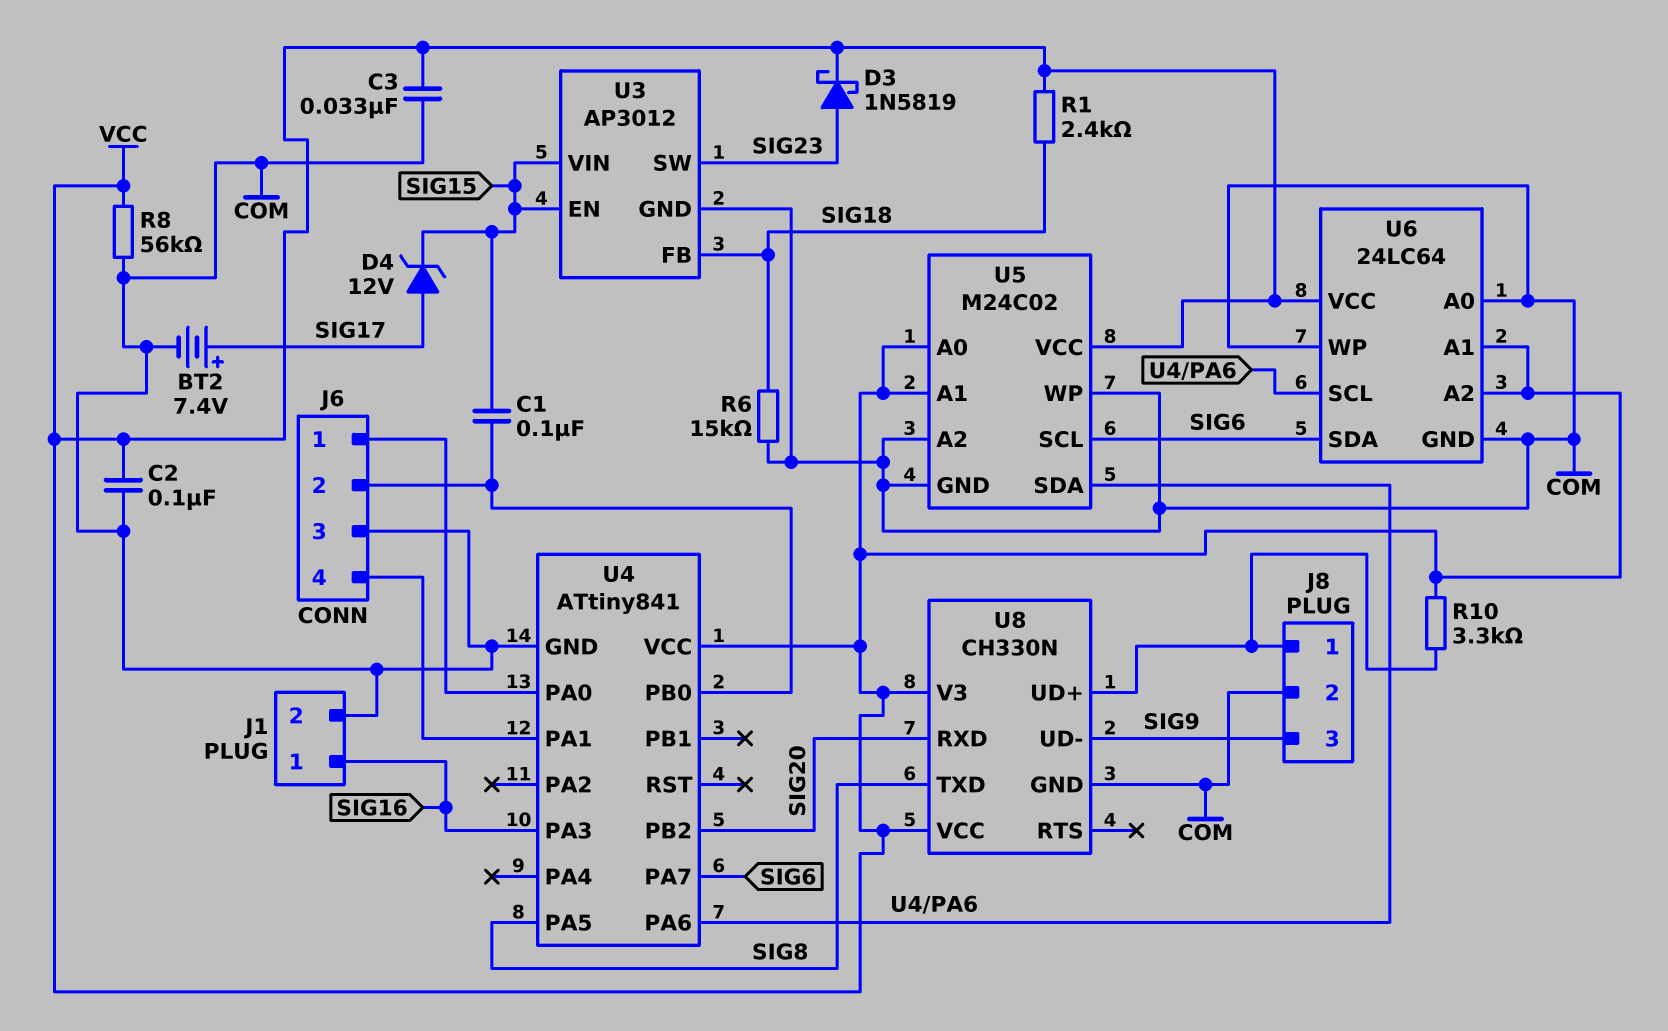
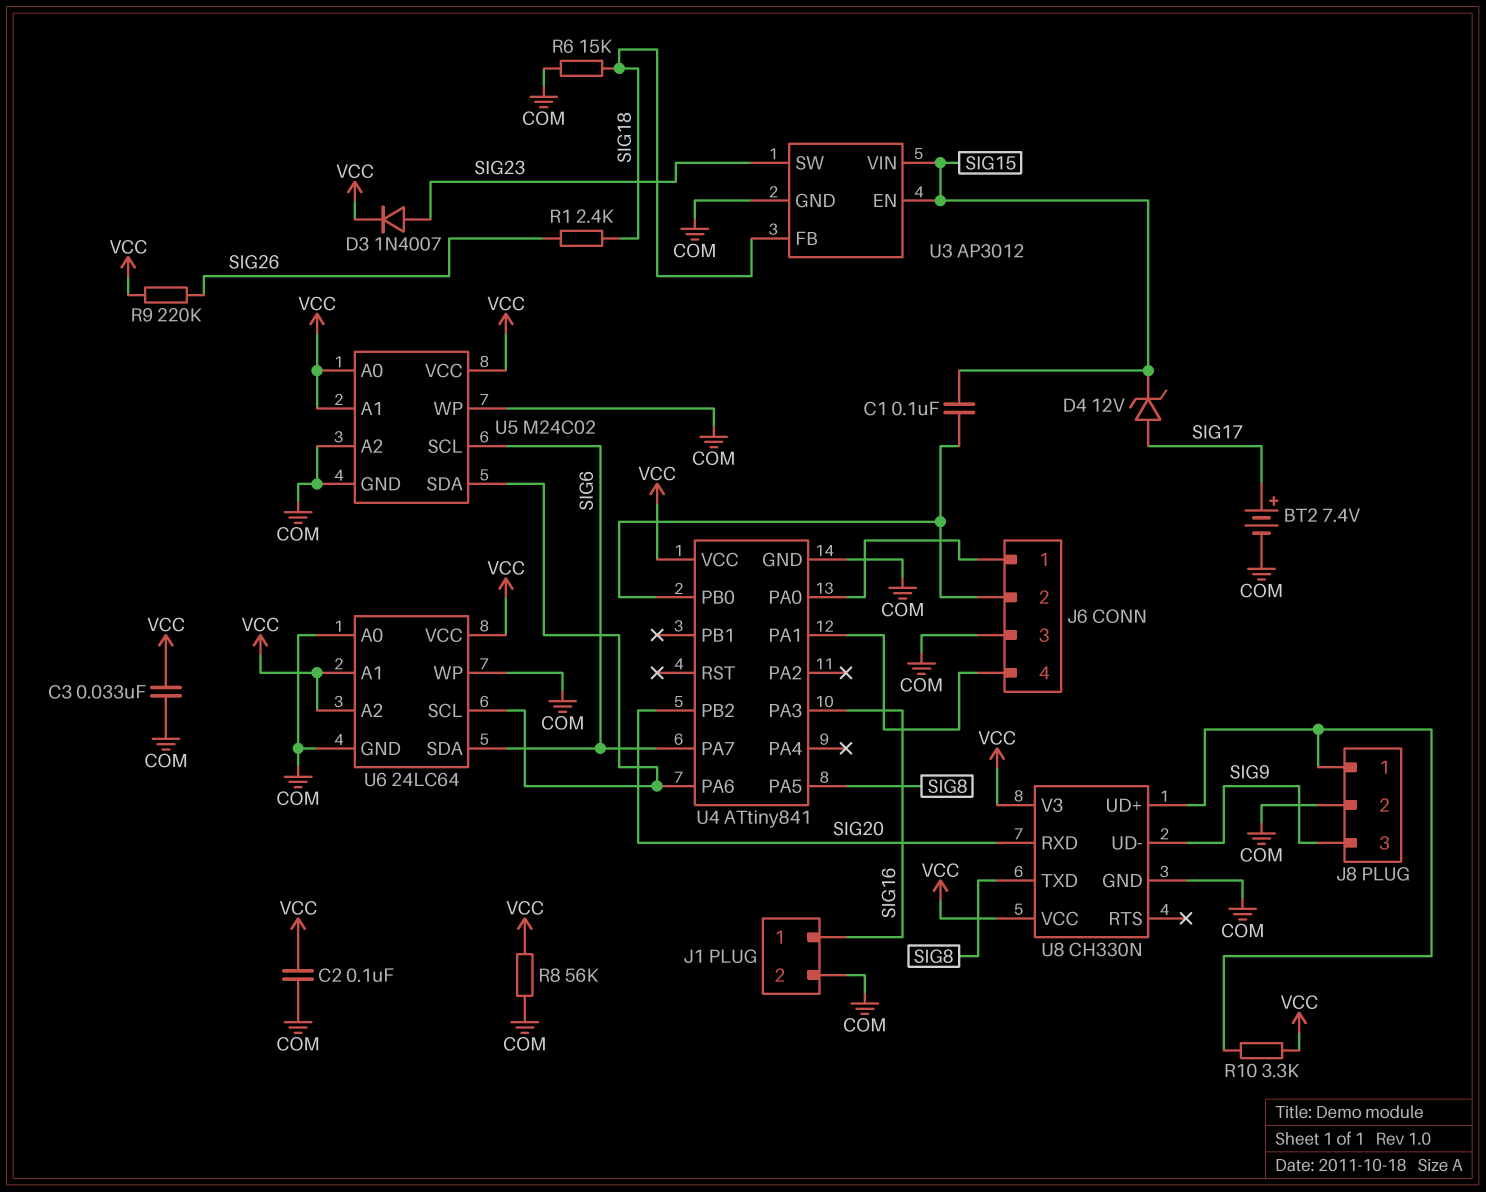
D3: schottky 1N5819 (A SIG23, K VCC) -> diode 1N4007 (A SIG23, K VCC)
R1: 2.4k (SIG18, VCC) -> 2.4k (SIG18, SIG26)
R9: none -> 220k (SIG26, VCC)

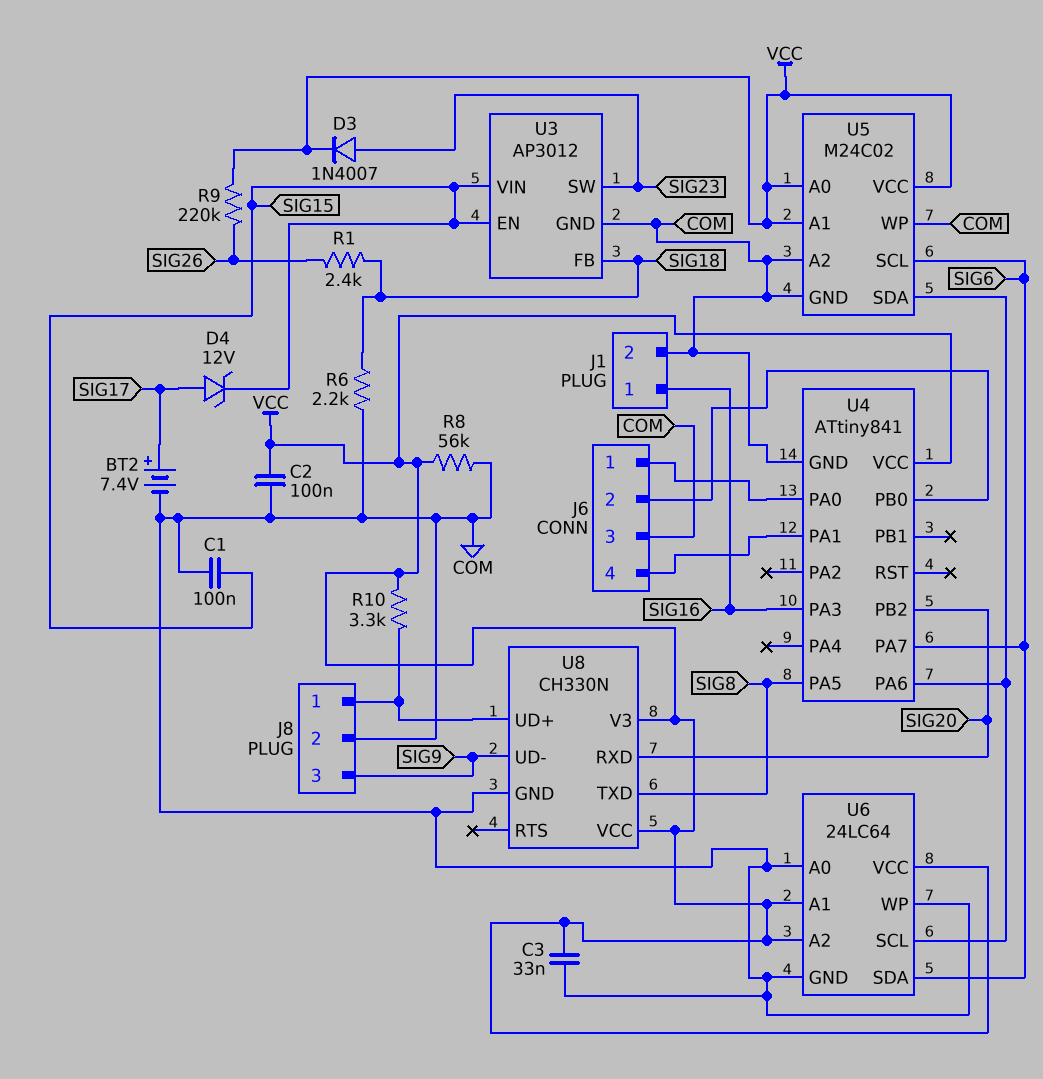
C1: 100nF (J6/2, SIG15) -> 100nF (COM, SIG15)
R6: 15k (COM, SIG18) -> 2.2k (COM, SIG18)

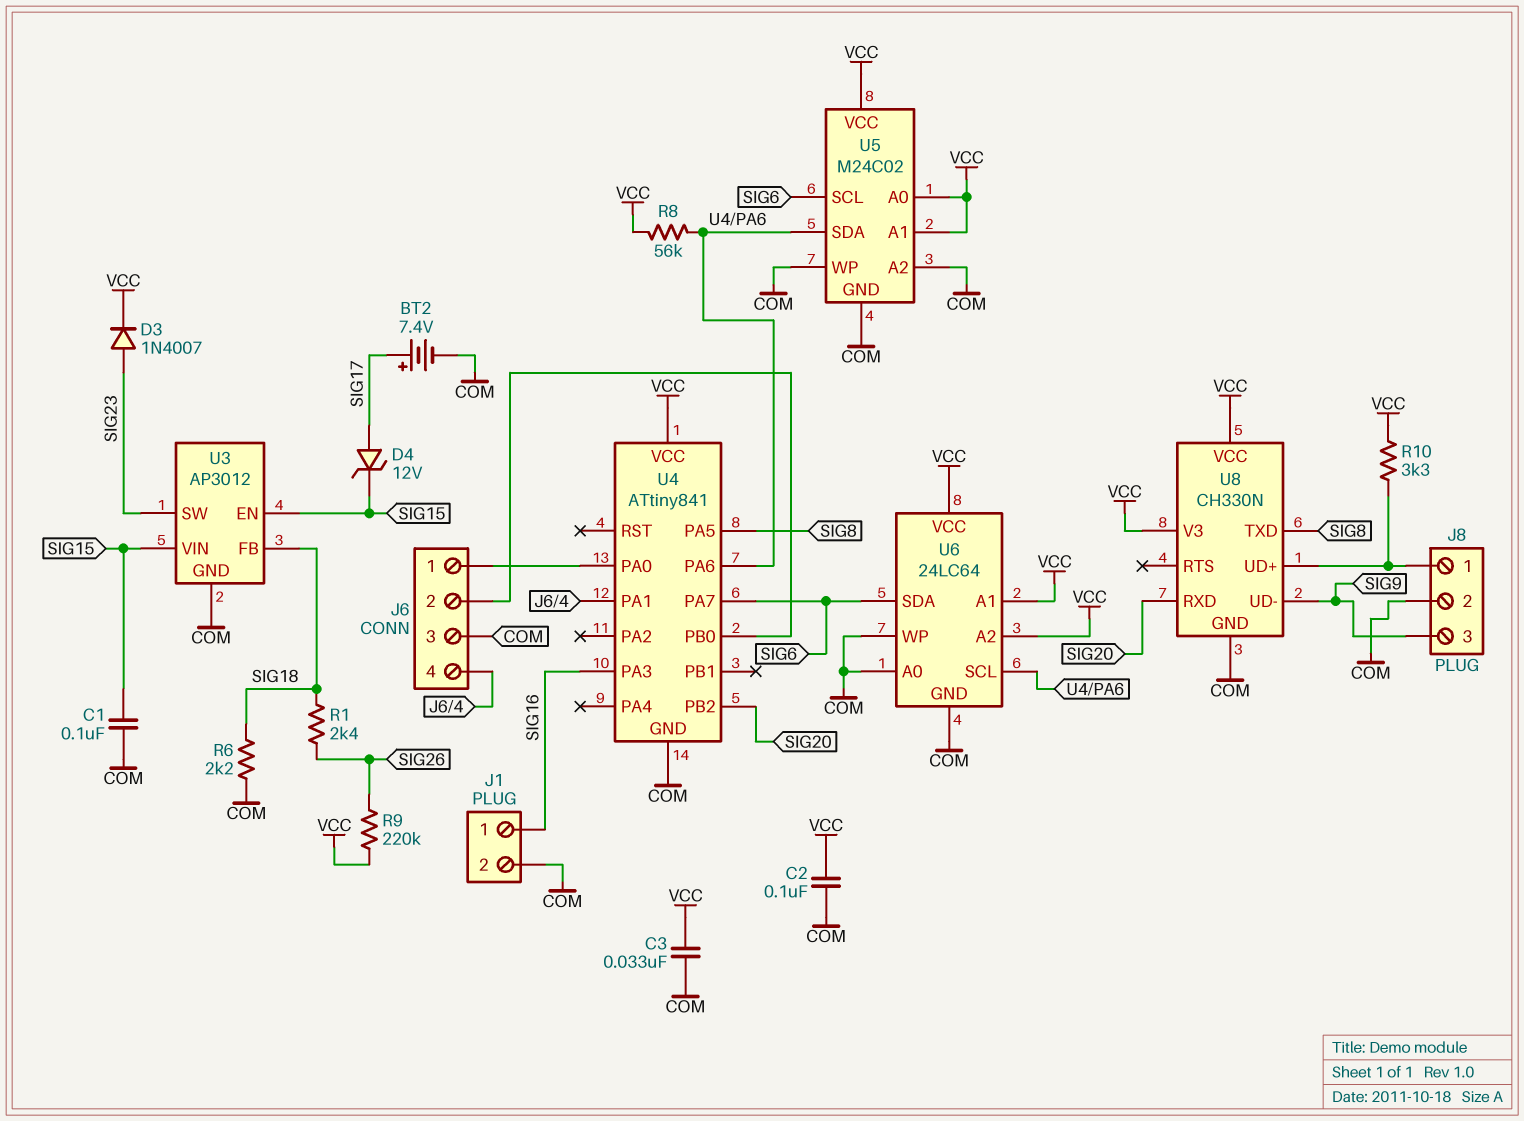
R8: 56k (COM, VCC) -> 56k (U4/PA6, VCC)

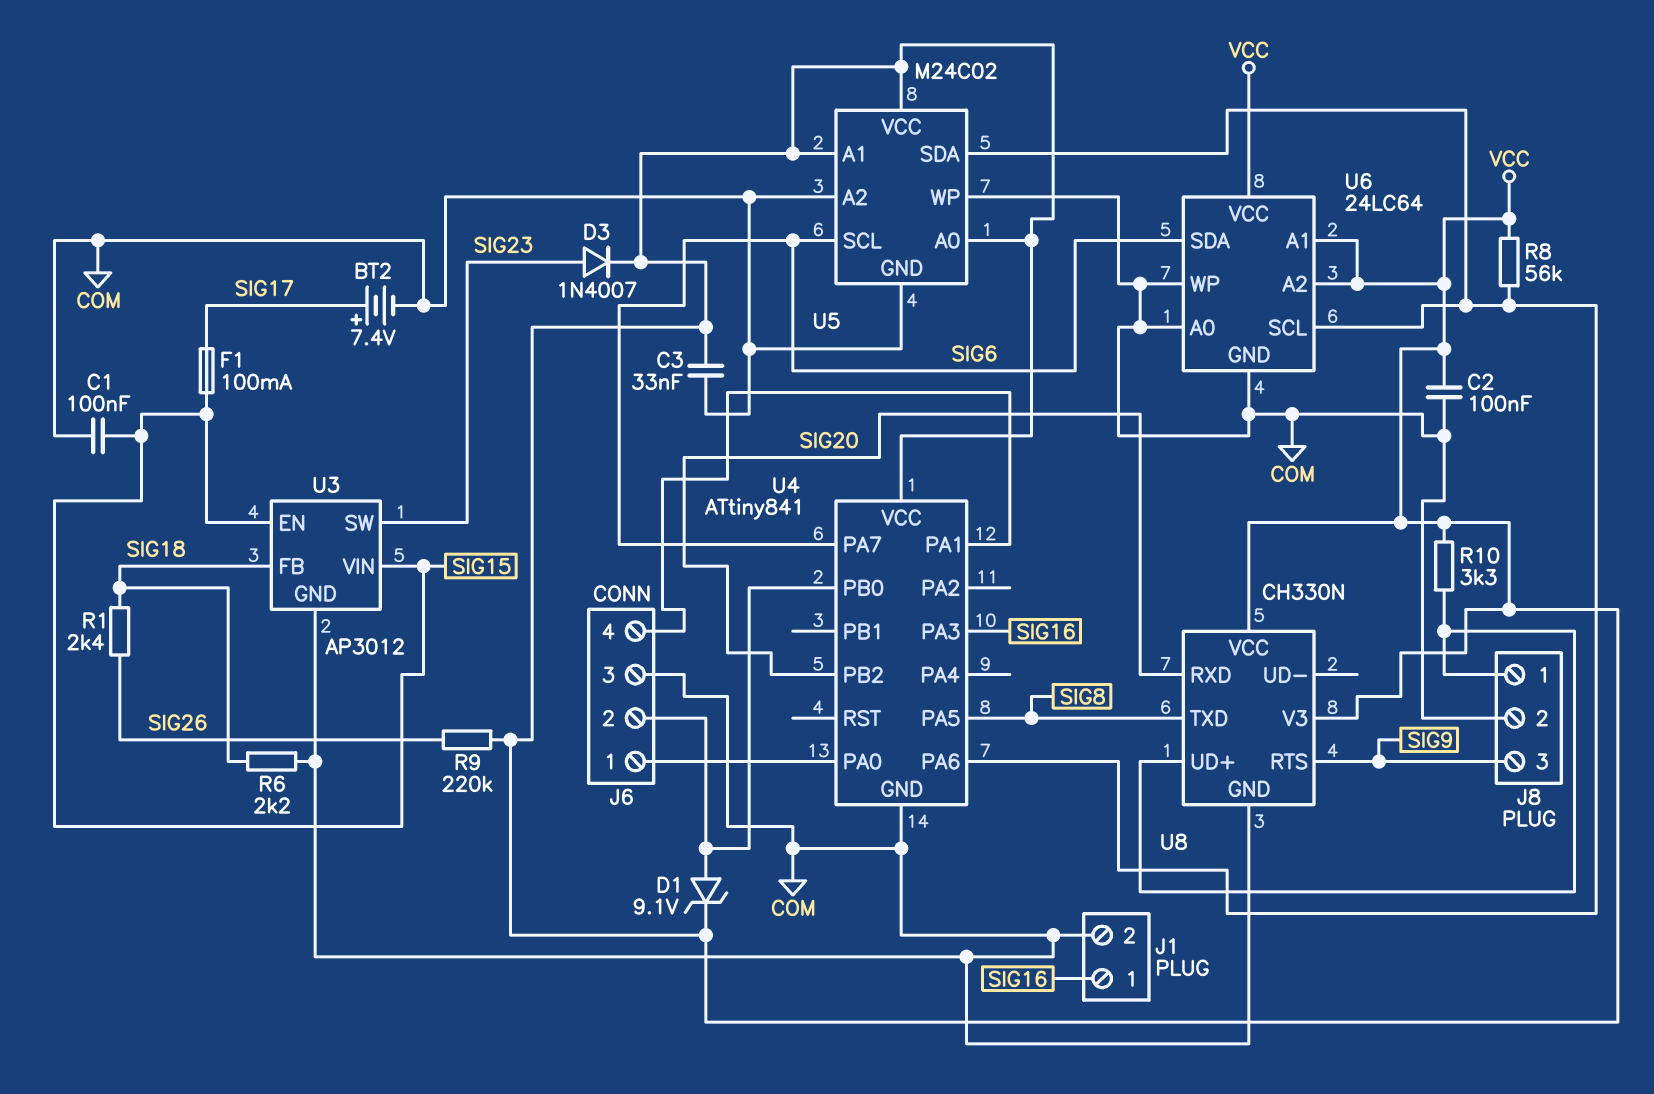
D1: none -> zener 9.1V (A J6/2, K VCC)
D4: zener 12V (A SIG17, K SIG15) -> none
F1: none -> 100mA (SIG15, SIG17)
U8 pin RTS: none -> SIG9
U8 pin UD-: SIG9 -> none

